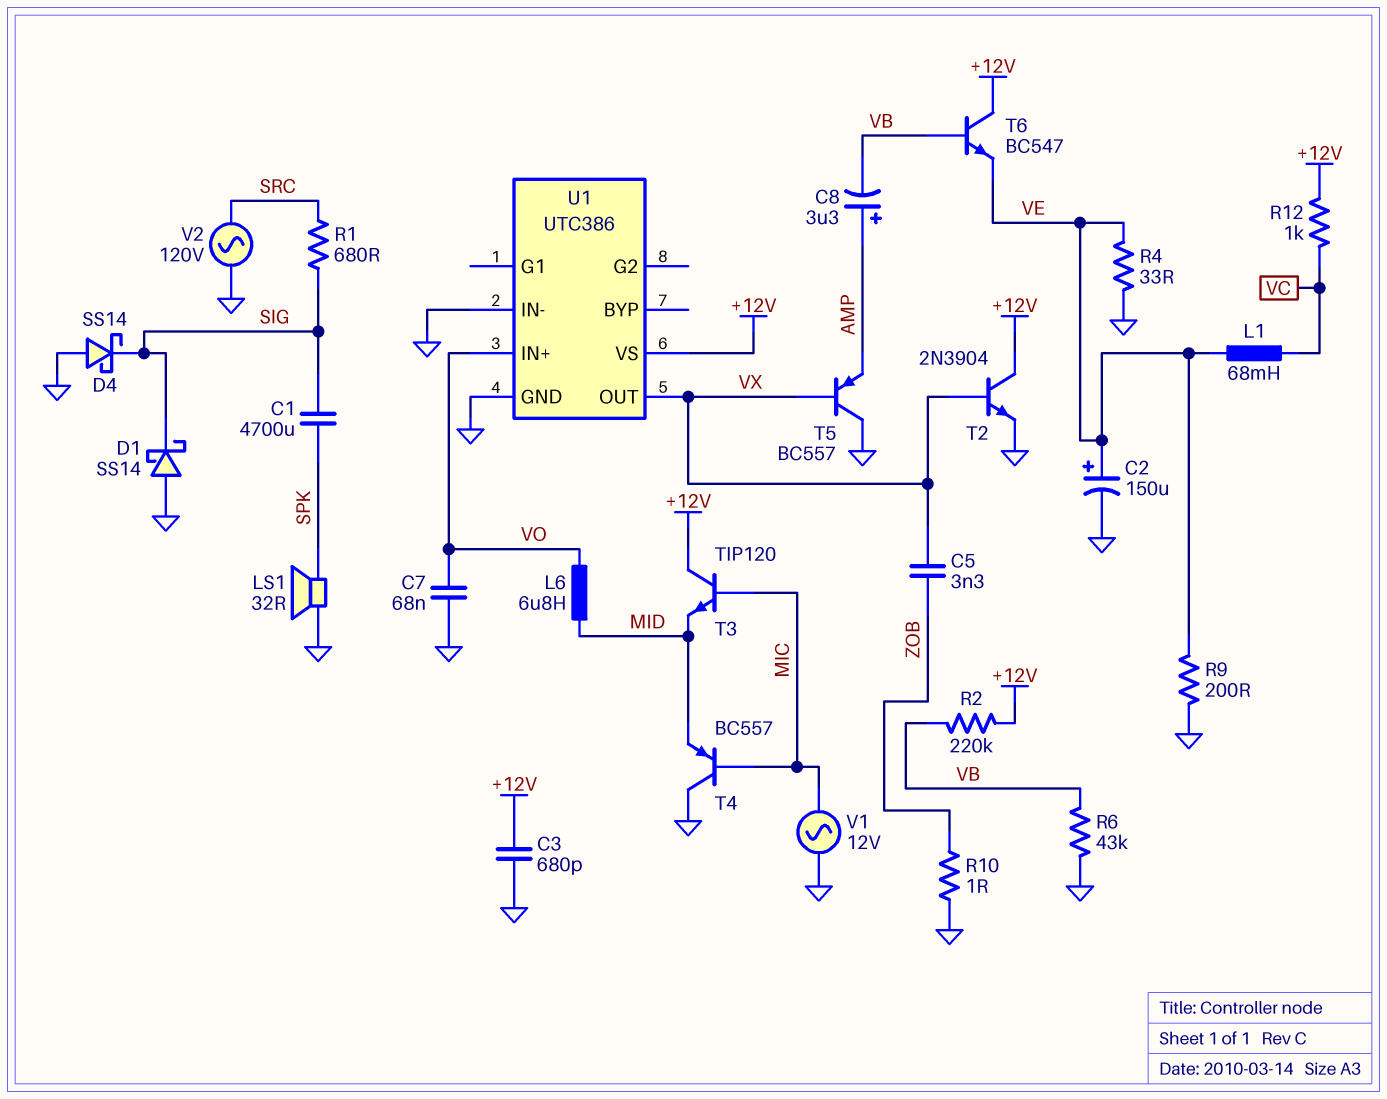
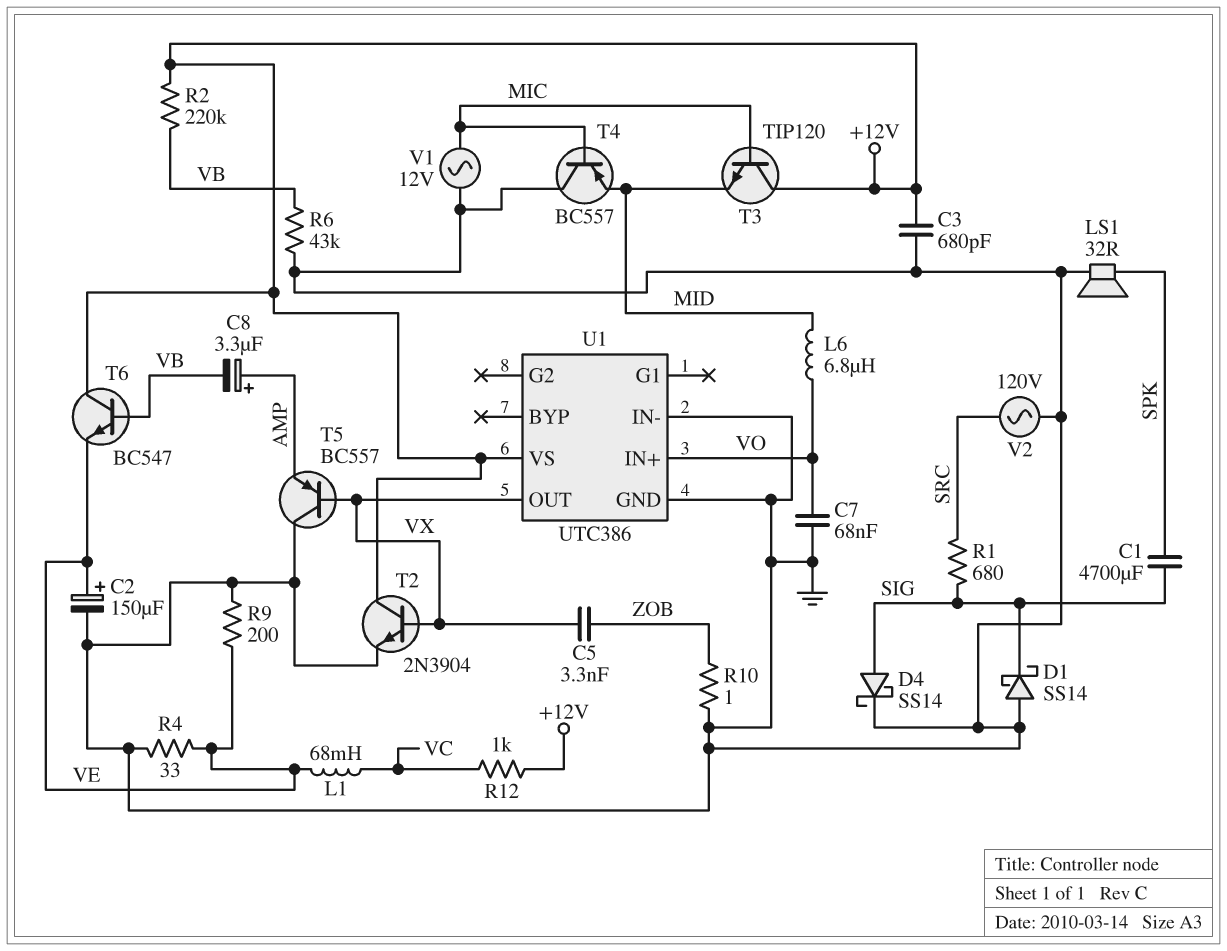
D4: schottky SS14 (A GND, K SIG) -> schottky SS14 (A SIG, K GND)

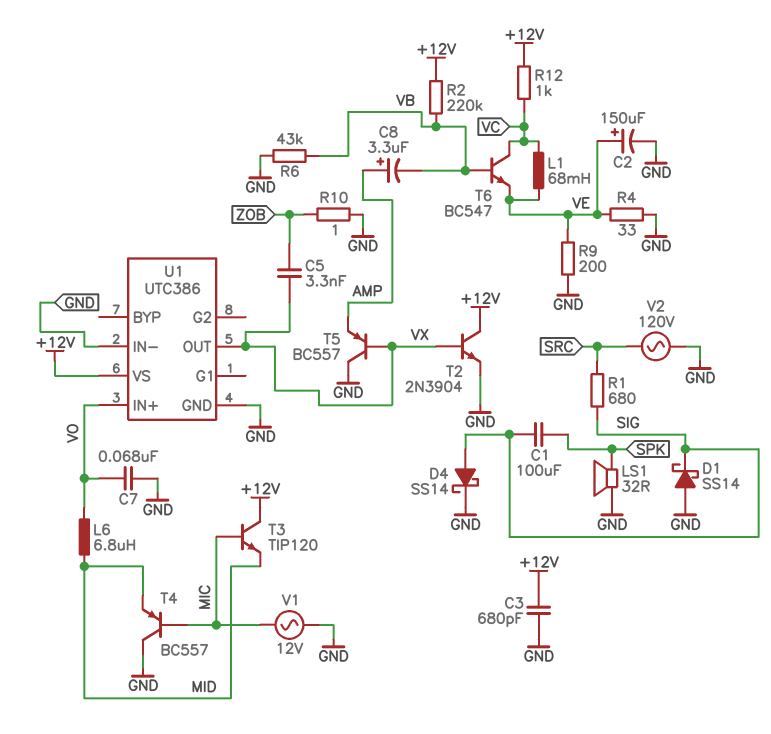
C1: 4700uF (SIG, SPK) -> 100uF (SIG, SPK)
T6: NPN BC547 (B VB, C +12V, E VE) -> NPN BC547 (B VB, C VC, E VE)

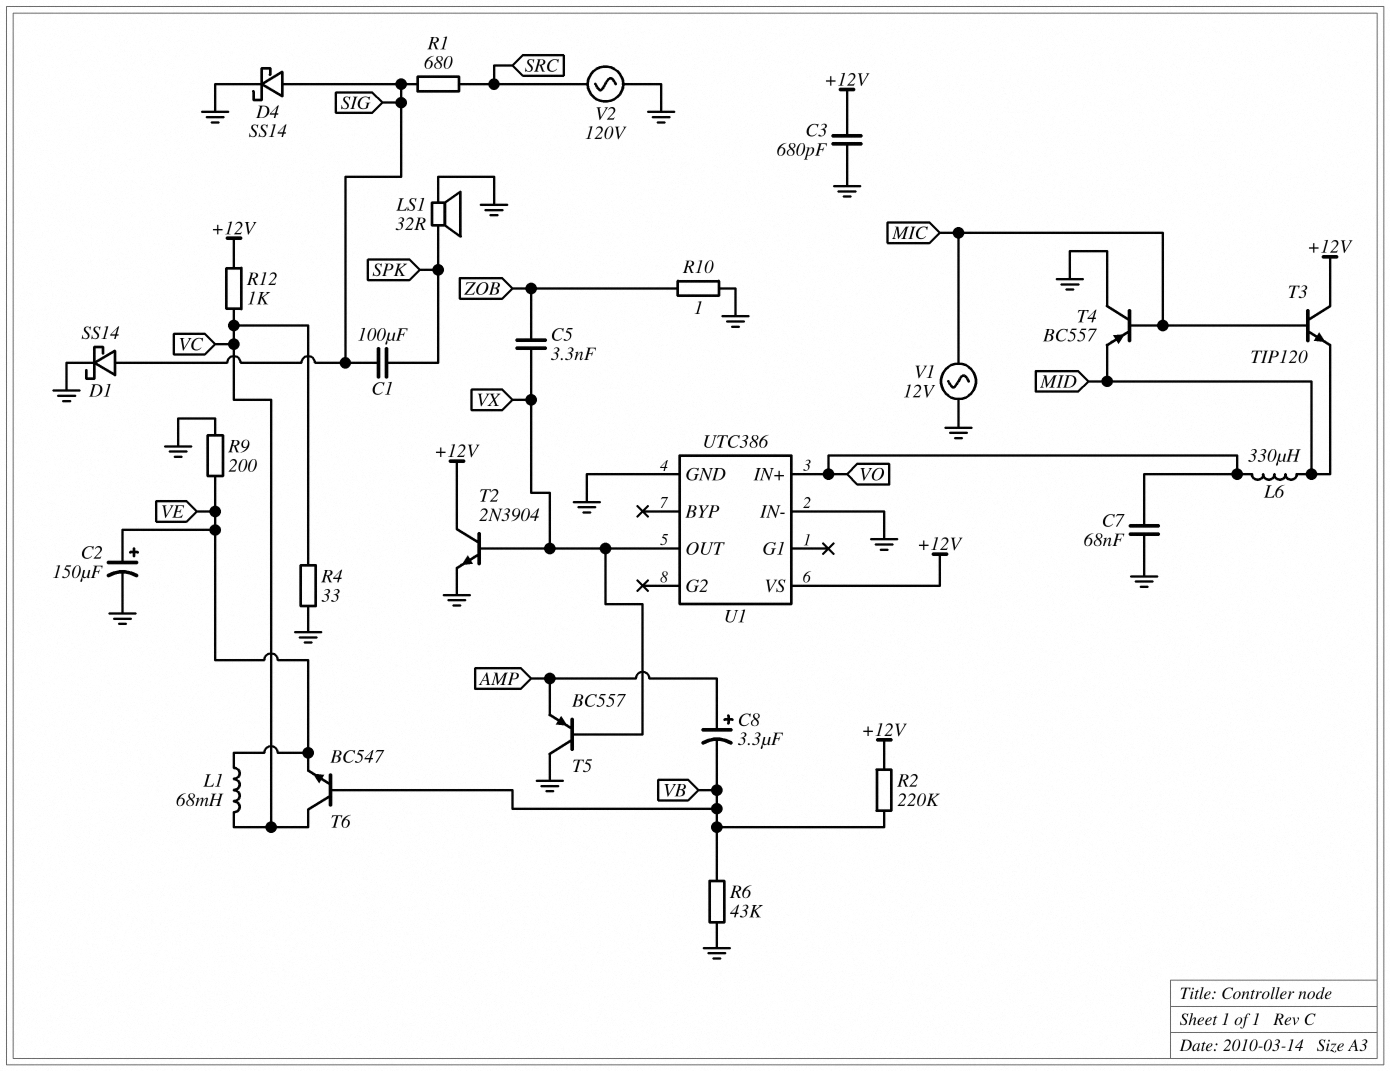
D1: schottky SS14 (A GND, K SIG) -> schottky SS14 (A SIG, K GND)
L6: 6.8uH (MID, VO) -> 330uH (MID, VO)
R4: 33 (GND, VE) -> 33 (GND, VC)

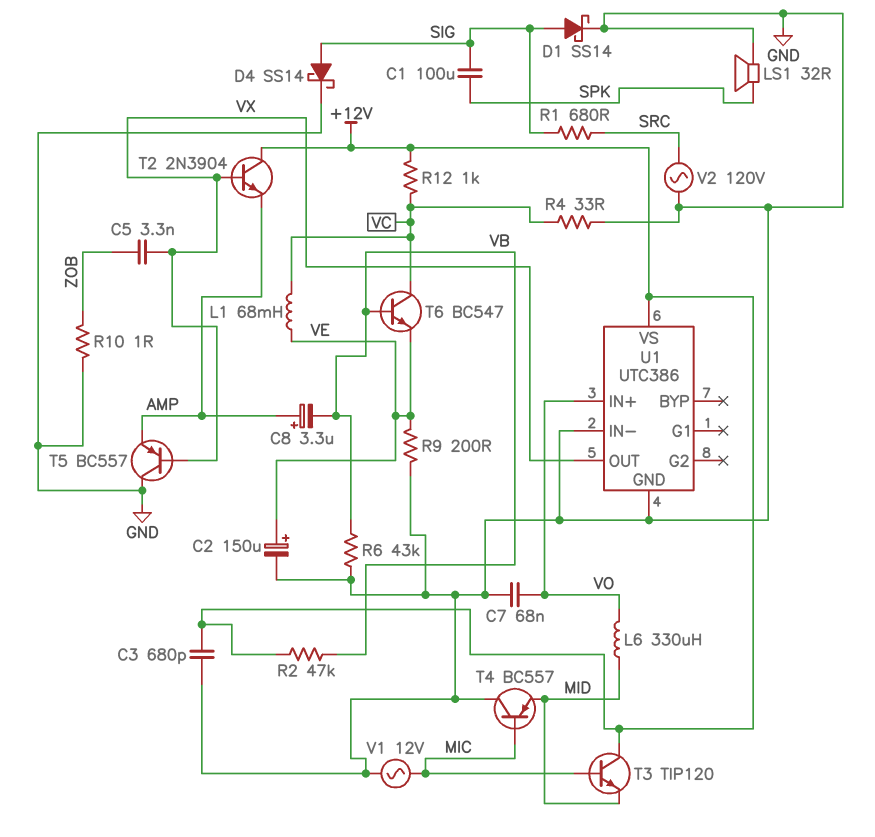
R2: 220k (+12V, VB) -> 47k (+12V, VB)
T2: NPN 2N3904 (B VX, C +12V, E GND) -> NPN 2N3904 (B VX, C +12V, E AMP)

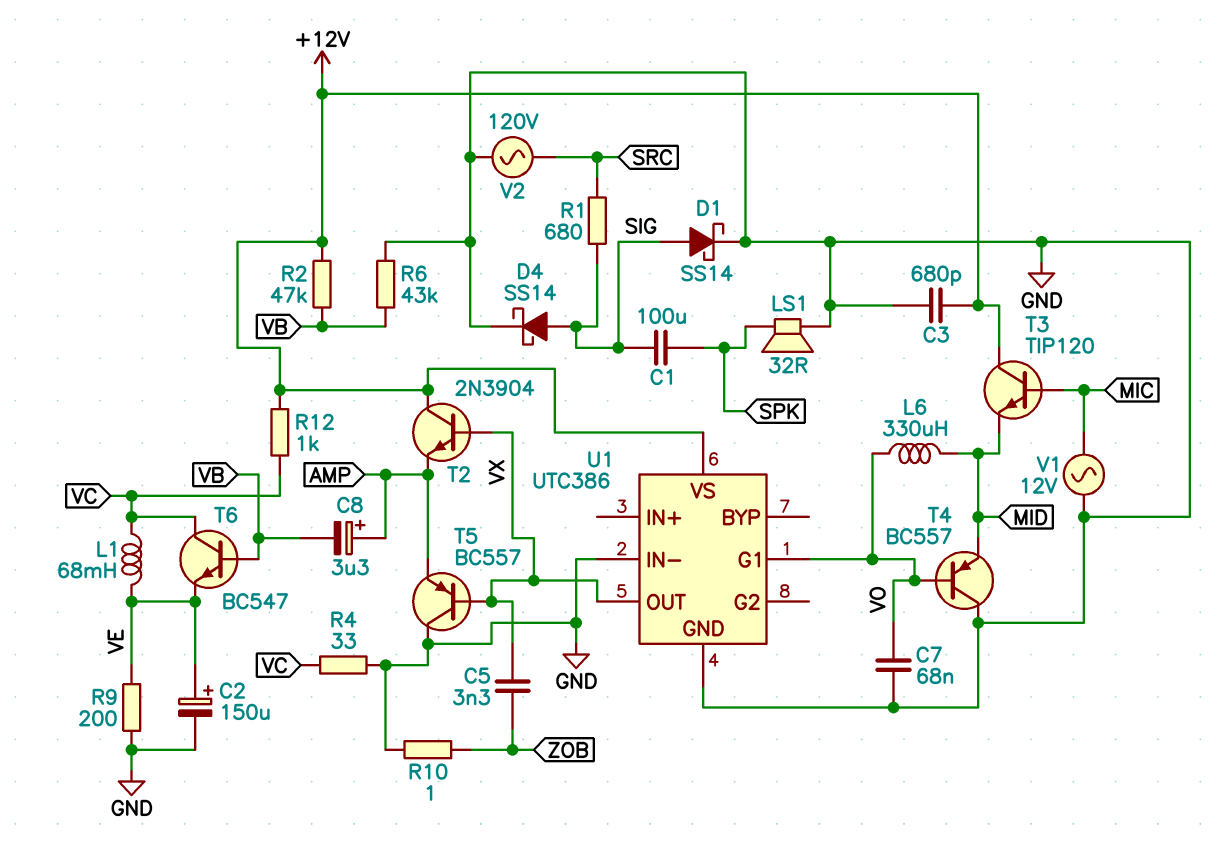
T4: PNP BC557 (B MIC, C GND, E MID) -> PNP BC557 (B VO, C GND, E MID)
U1 pin G1: none -> VO
U1 pin IN+: VO -> none

